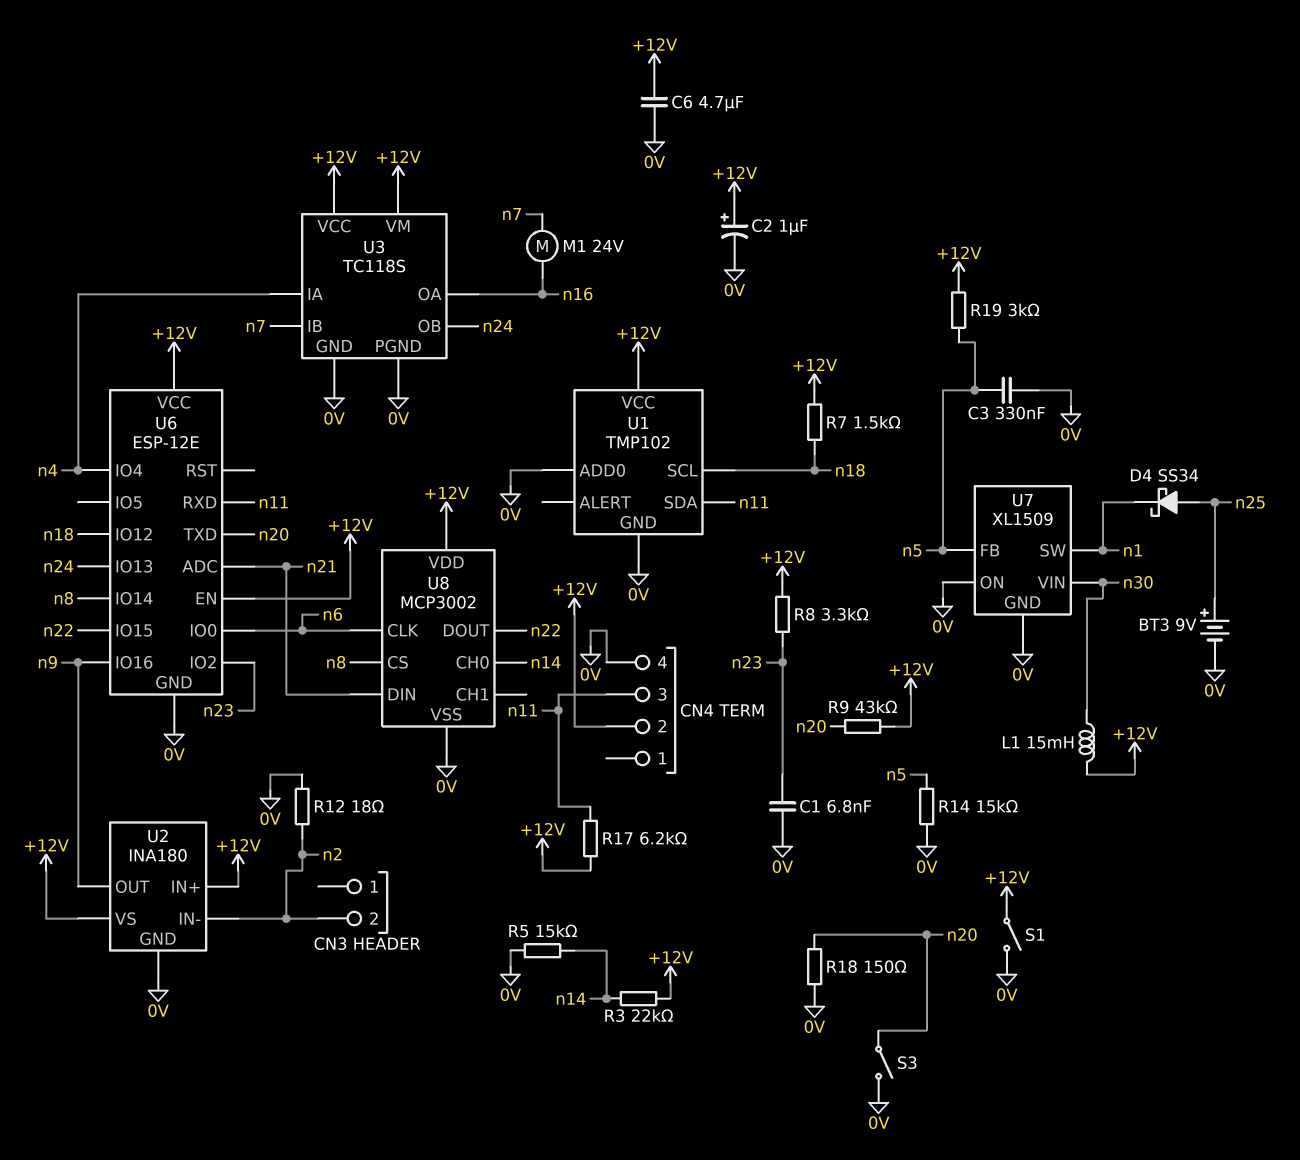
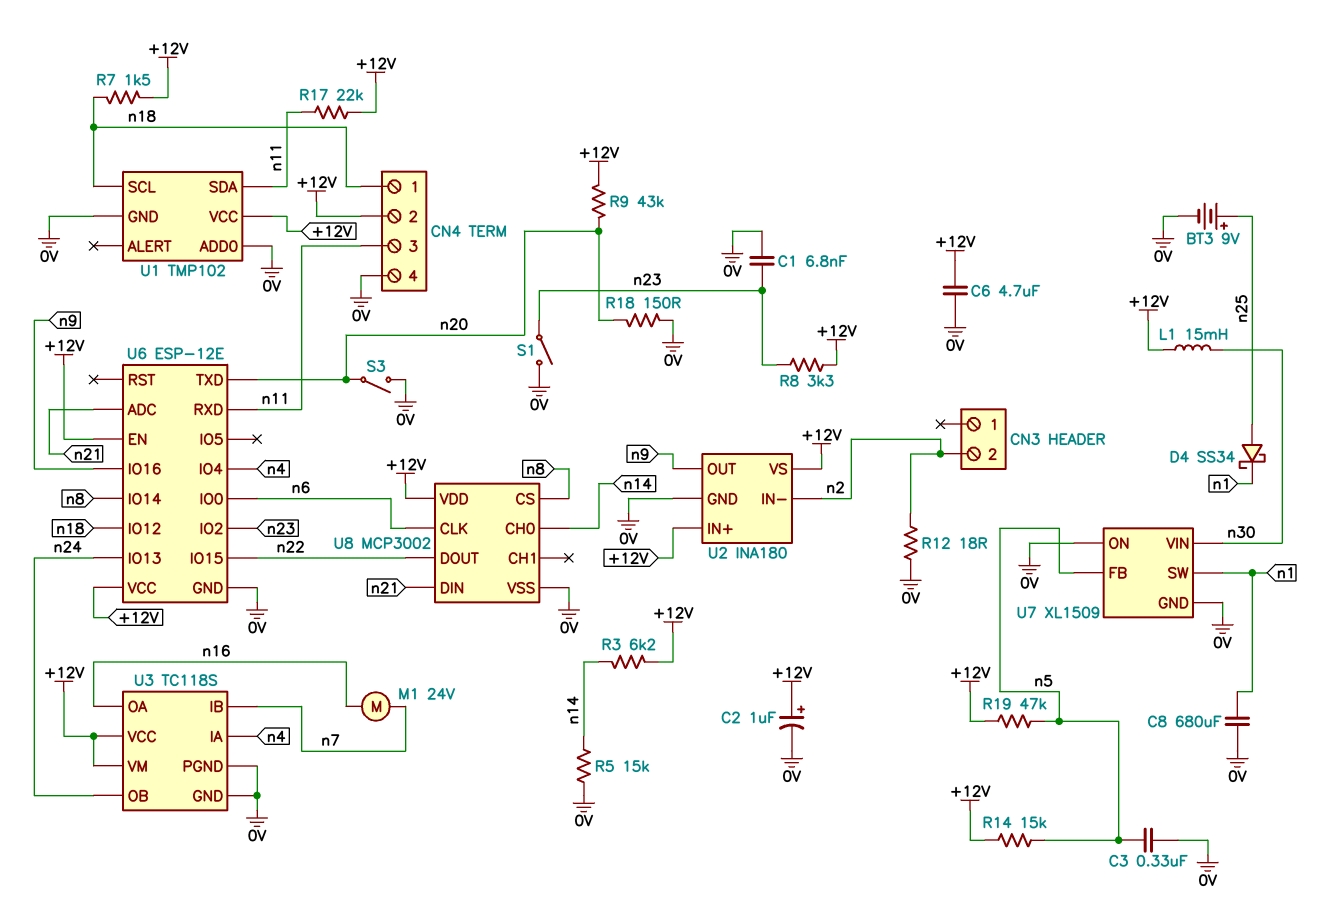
C8: none -> 680uF (0V, n1)
CN4 pin 1: none -> n18
R3: 22k (+12V, n14) -> 6.2k (+12V, n14)
R14: 15k (0V, n5) -> 15k (+12V, n5)
R17: 6.2k (+12V, n11) -> 22k (+12V, n11)
R19: 3k (+12V, n5) -> 47k (+12V, n5)
S1: switch (+12V, 0V) -> switch (0V, n23)

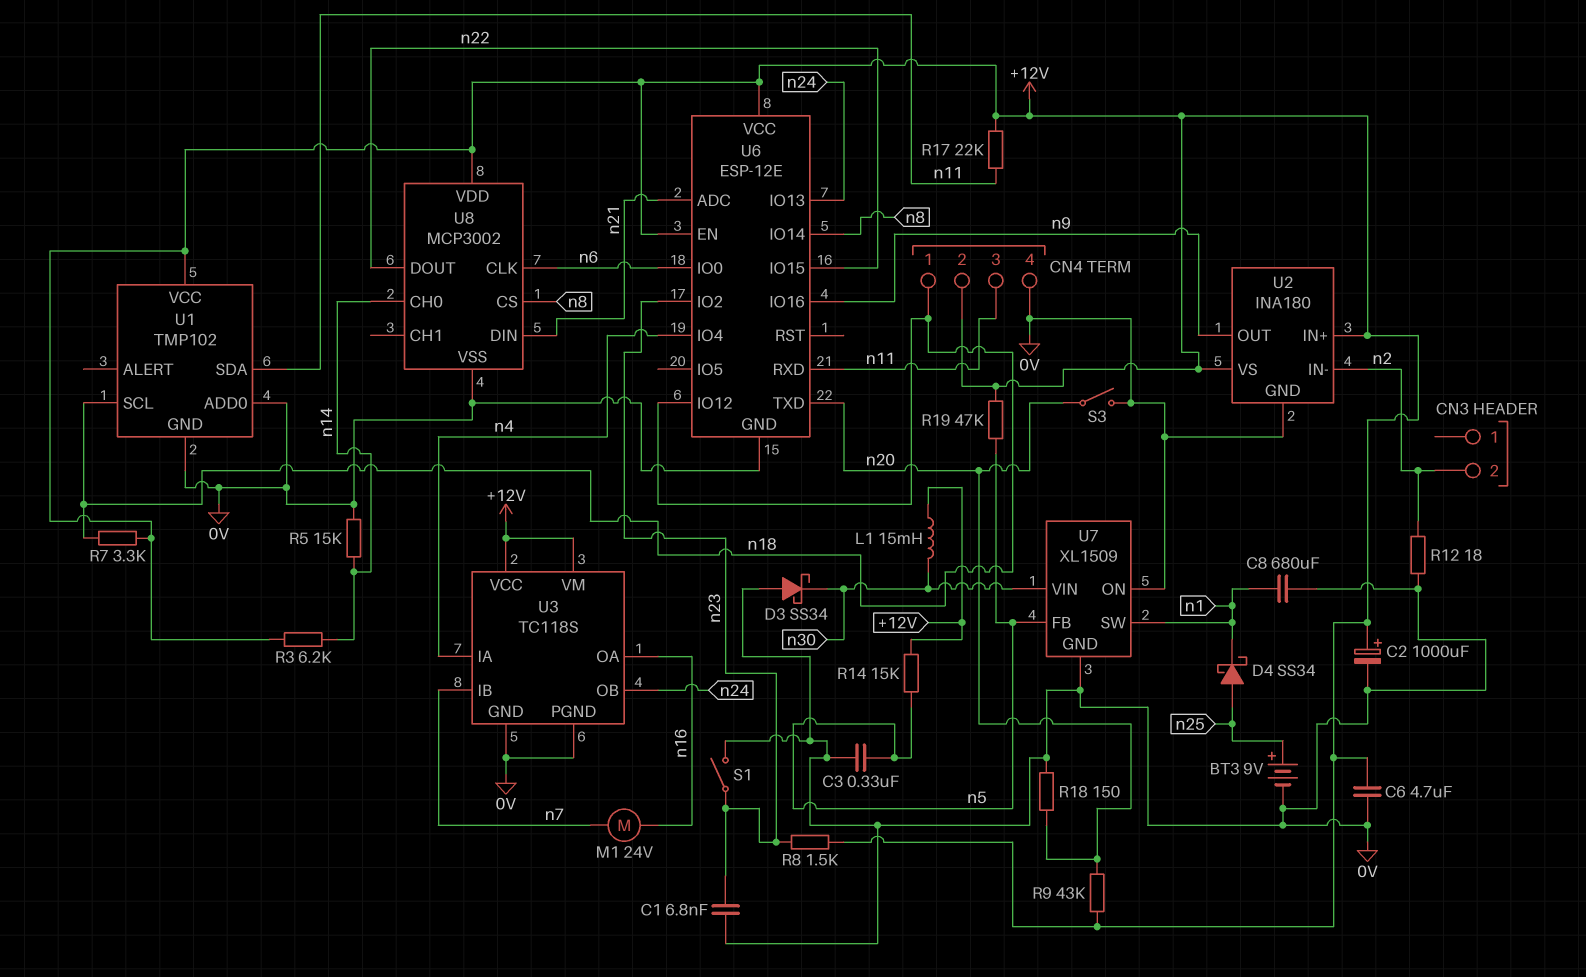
C2: 1uF (plus +12V, minus 0V) -> 1000uF (plus +12V, minus 0V)
D3: none -> schottky SS34 (A 0V, K n30)
R7: 1.5k (+12V, n18) -> 3.3k (+12V, n18)
R8: 3.3k (+12V, n23) -> 1.5k (+12V, n23)

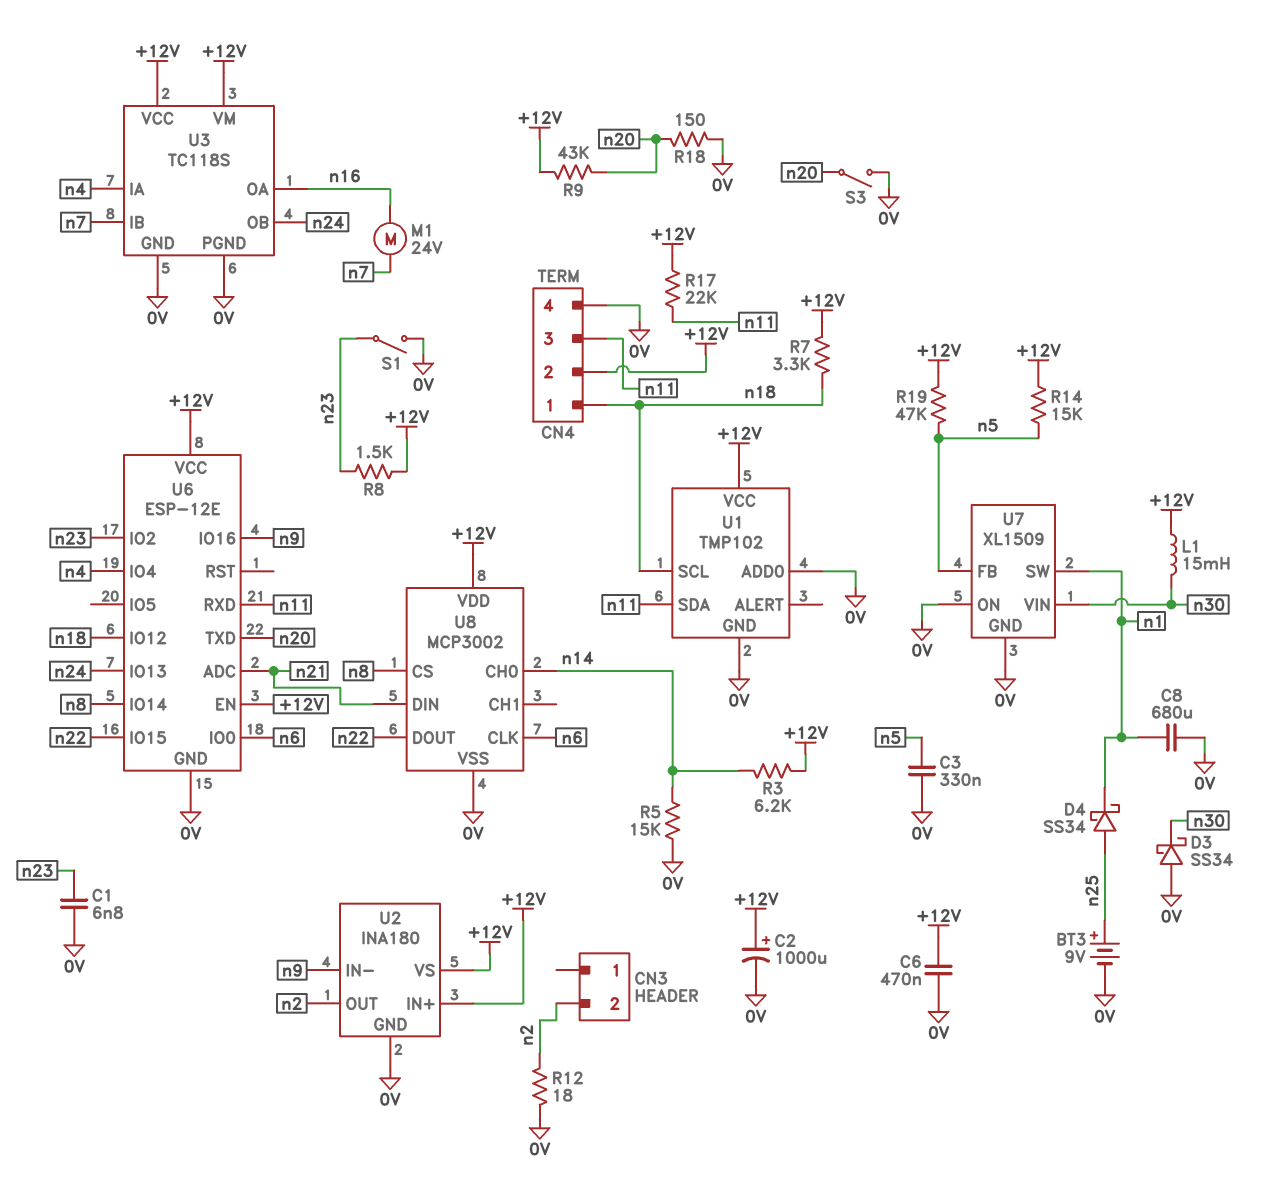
C6: 4.7uF (+12V, 0V) -> 470nF (+12V, 0V)
U2 pin IN-: n2 -> n9
U2 pin OUT: n9 -> n2

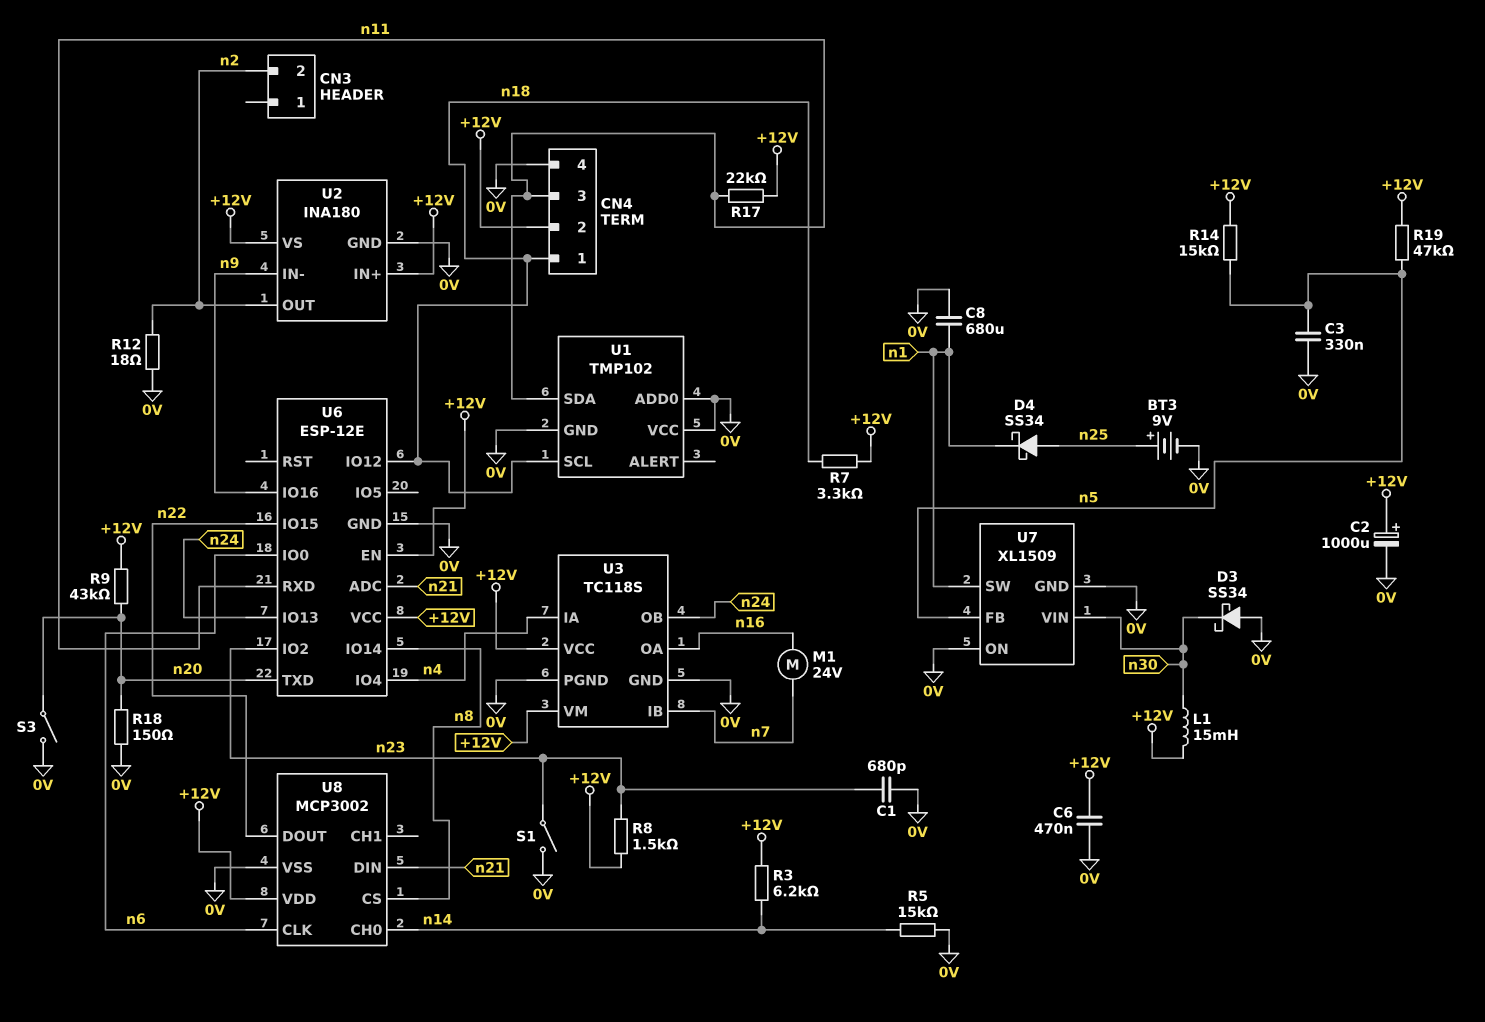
C1: 6.8nF (0V, n23) -> 680pF (0V, n23)
U1 pin VCC: +12V -> 0V

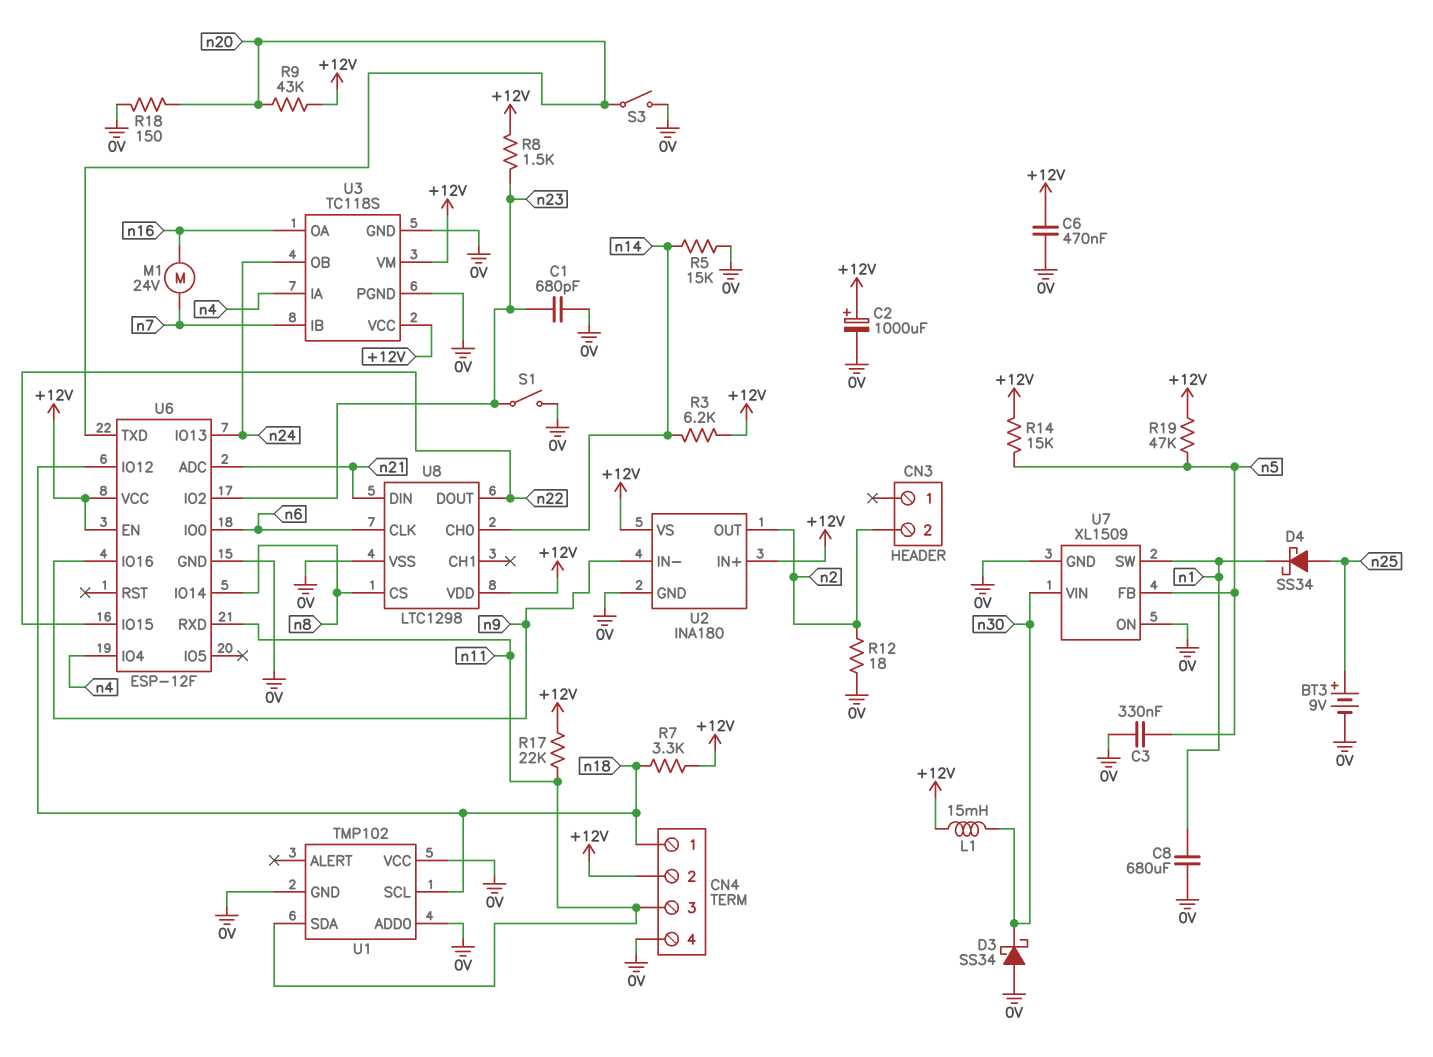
U6: ESP-12E -> ESP-12F
U8: MCP3002 -> LTC1298

